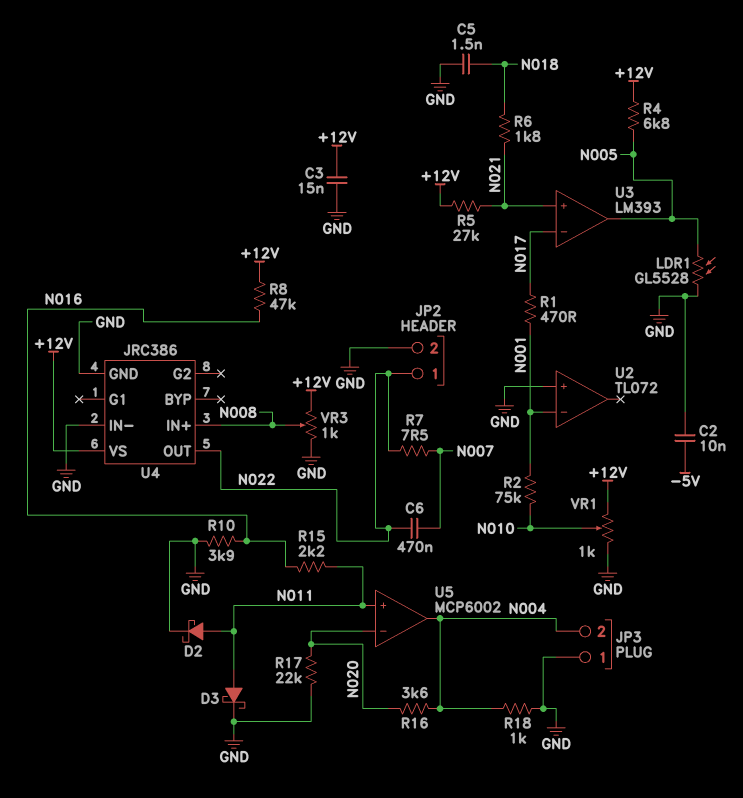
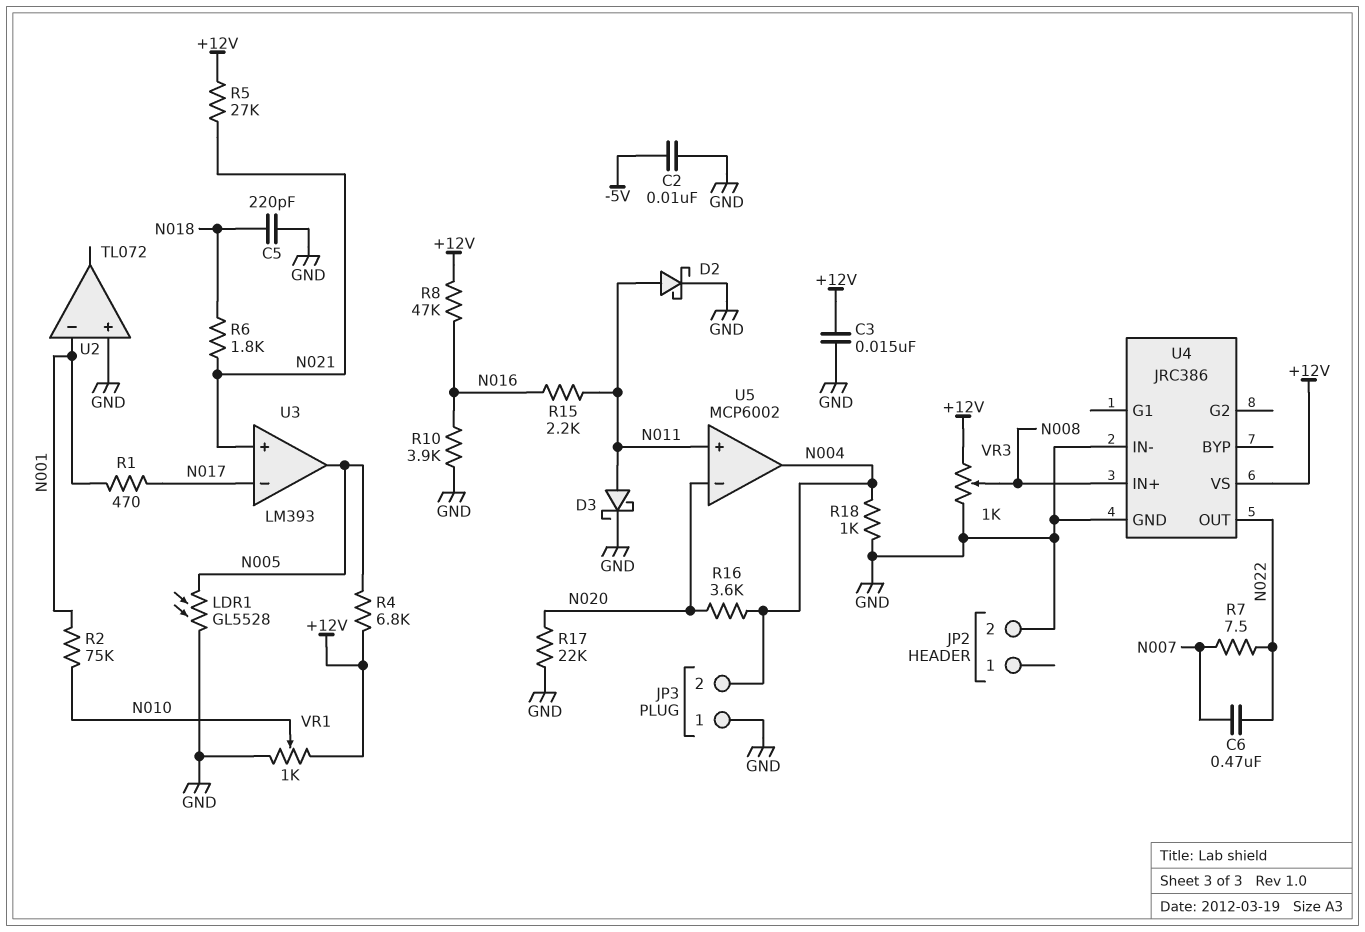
C5: 1.5nF (GND, N018) -> 220pF (GND, N018)
JP2 pin 1: N022 -> none

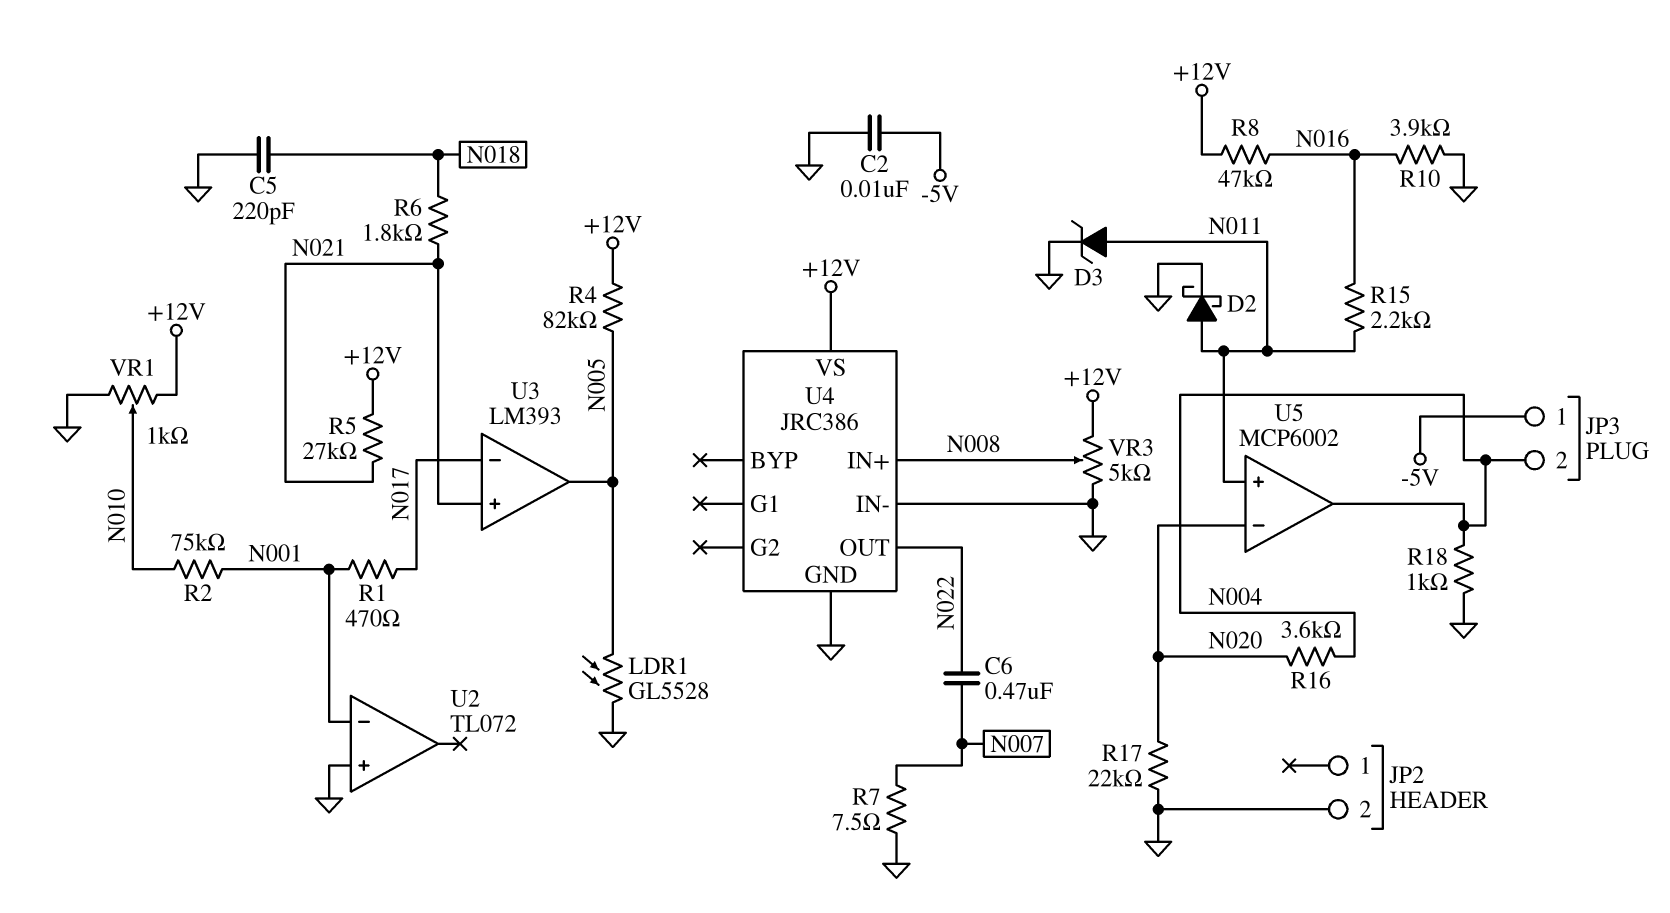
C3: 15nF (+12V, GND) -> none
D3: schottky (A N011, K GND) -> zener (A N011, K GND)
JP3 pin 1: GND -> -5V
R4: 6.8k (+12V, N005) -> 82k (+12V, N005)
R7: 7.5 (N007, N022) -> 7.5 (GND, N007)
VR3: 1k (+12V, GND, wiper N008) -> 5k (+12V, GND, wiper N008)

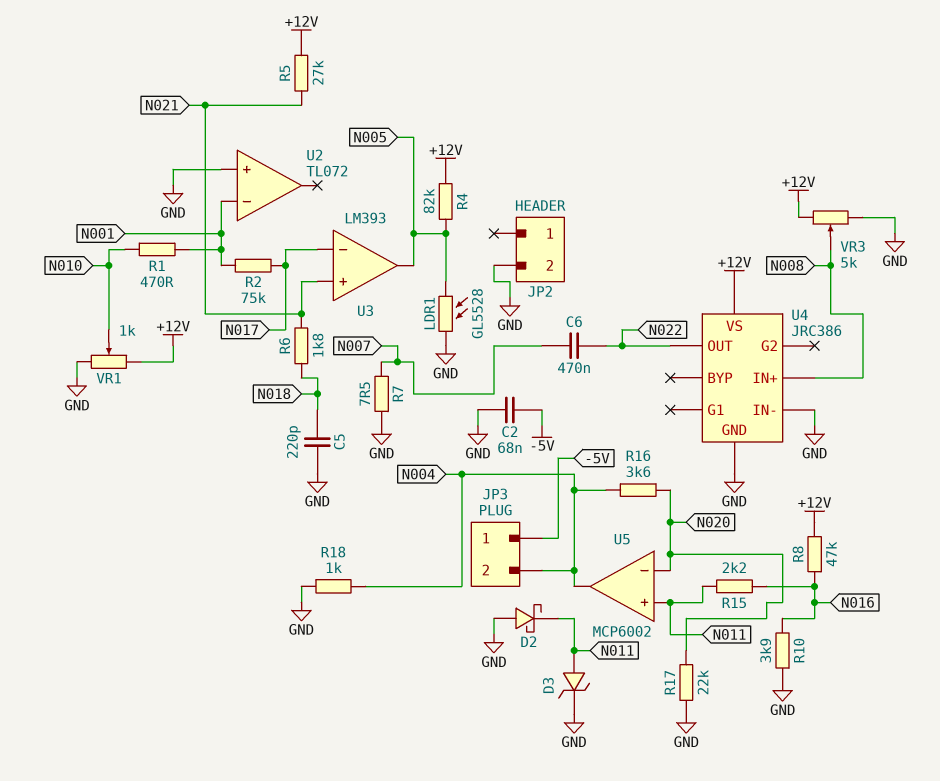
C2: 10nF (-5V, GND) -> 68nF (-5V, GND)
D2: schottky (A N011, K GND) -> schottky (A GND, K N011)
R1: 470 (N001, N017) -> 470 (N001, N010)
R2: 75k (N001, N010) -> 75k (N001, N017)

